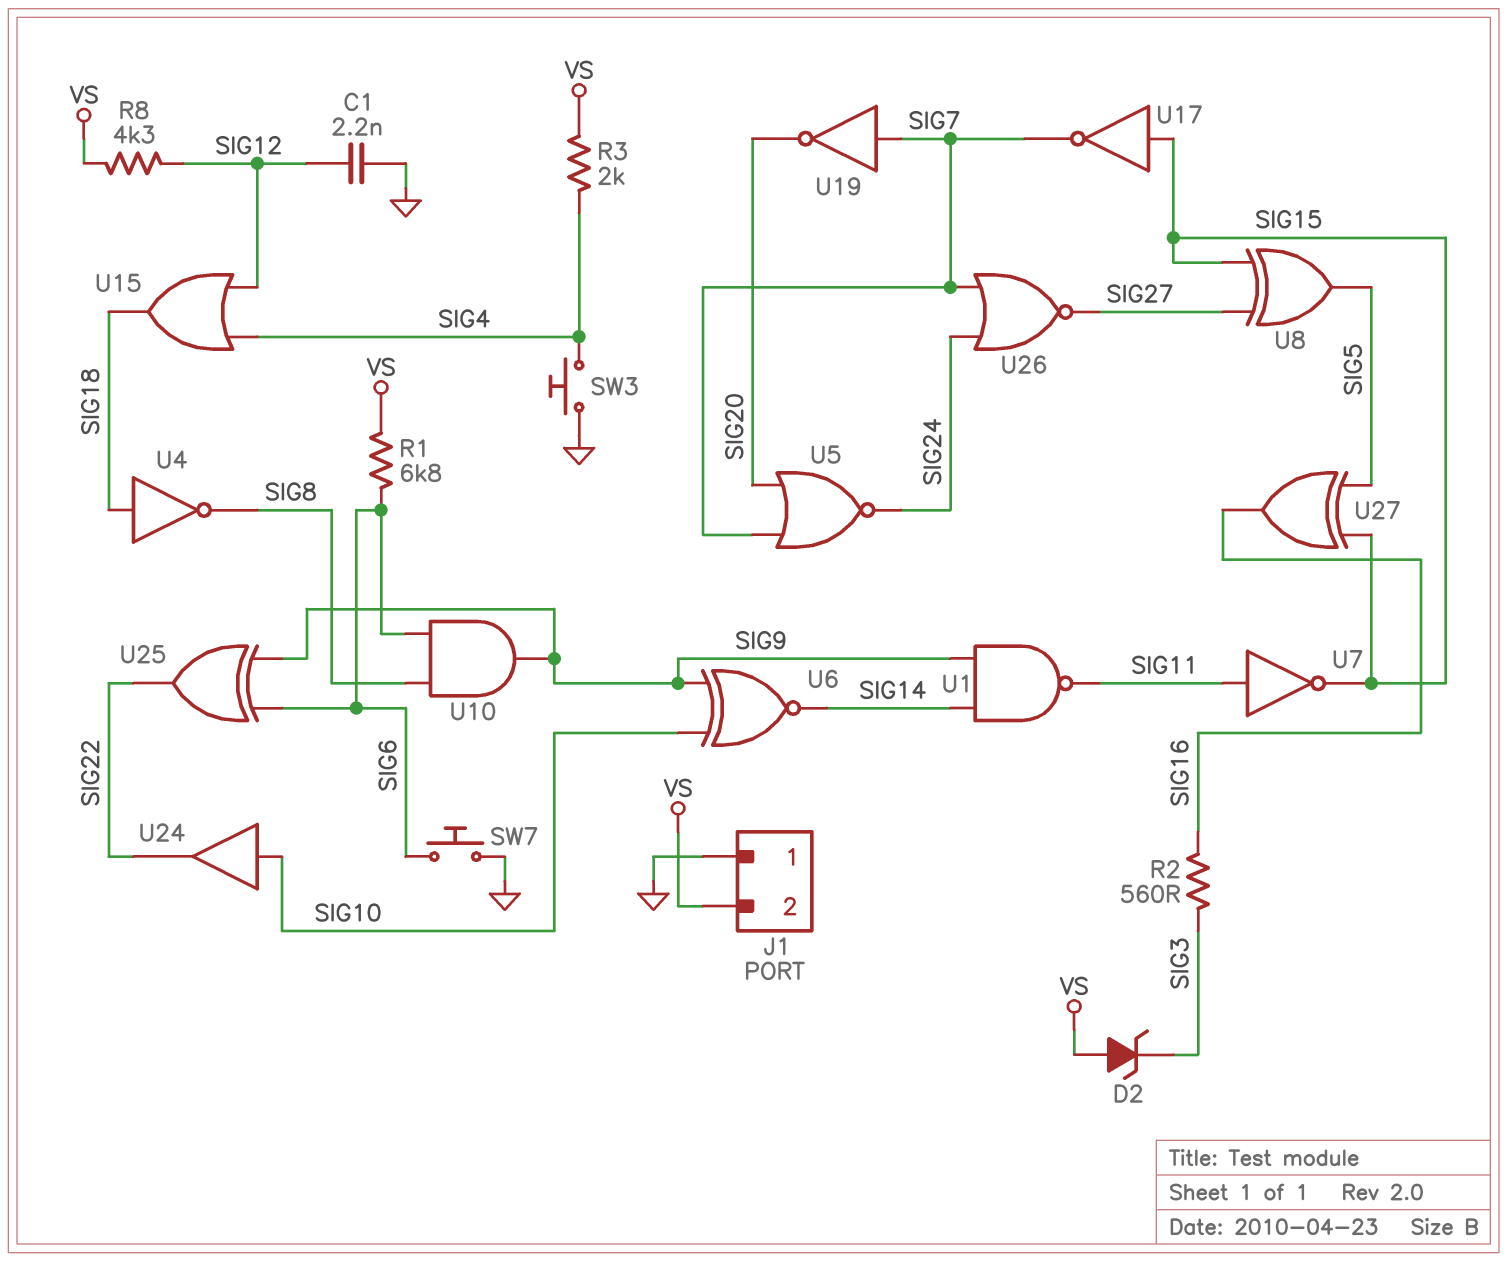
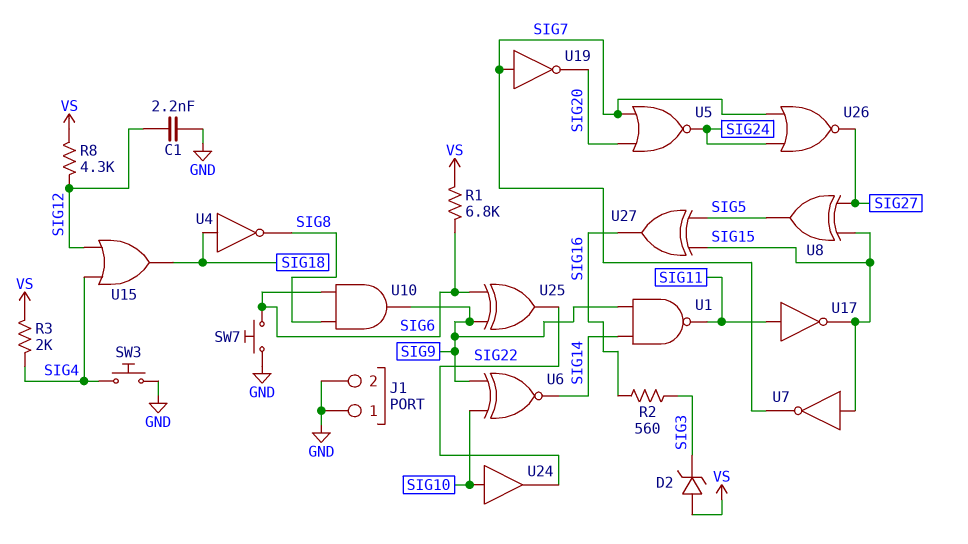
J1 pin 2: VS -> GND
U7: NOT (in SIG11, out SIG15) -> NOT (in SIG15, out SIG7)
U17: NOT (in SIG15, out SIG7) -> NOT (in SIG11, out SIG15)

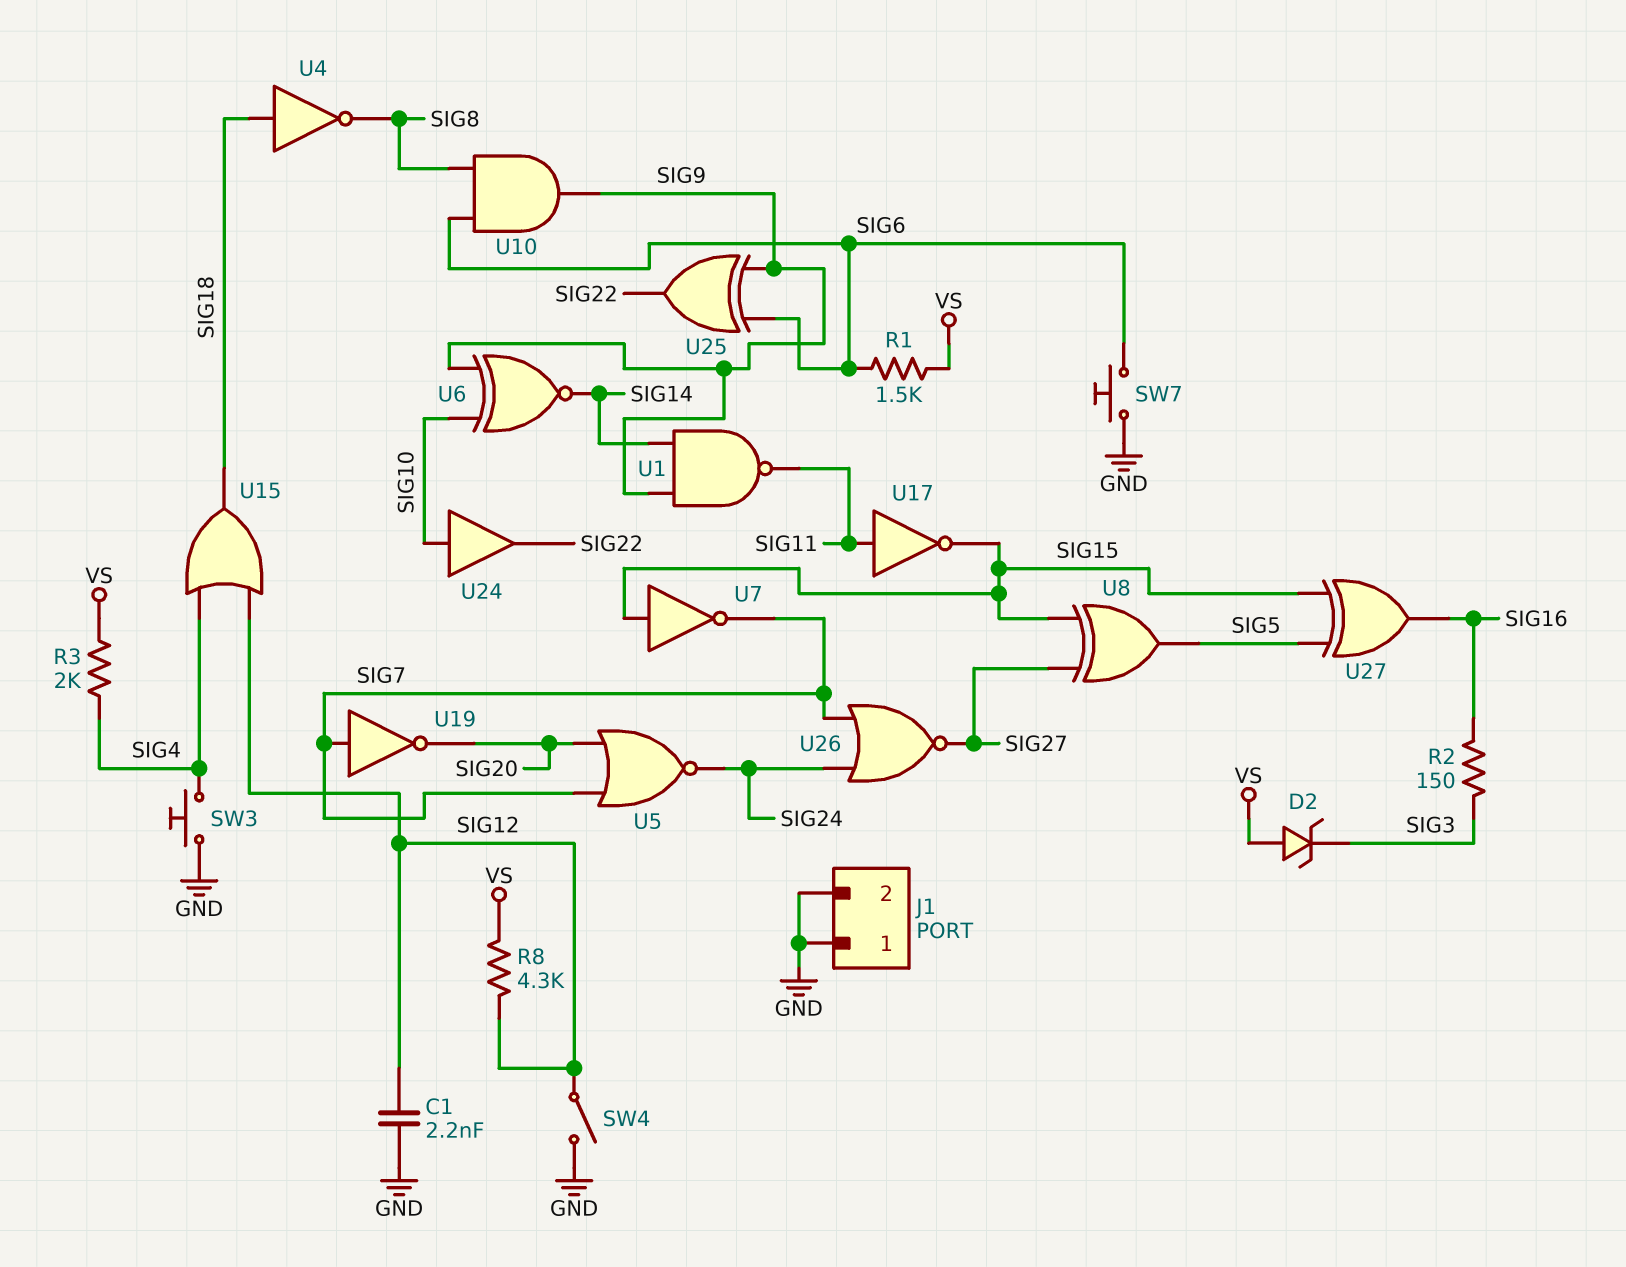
R1: 6.8k (SIG6, VS) -> 1.5k (SIG6, VS)
R2: 560 (SIG3, SIG16) -> 150 (SIG3, SIG16)
SW4: none -> switch (GND, SIG12)

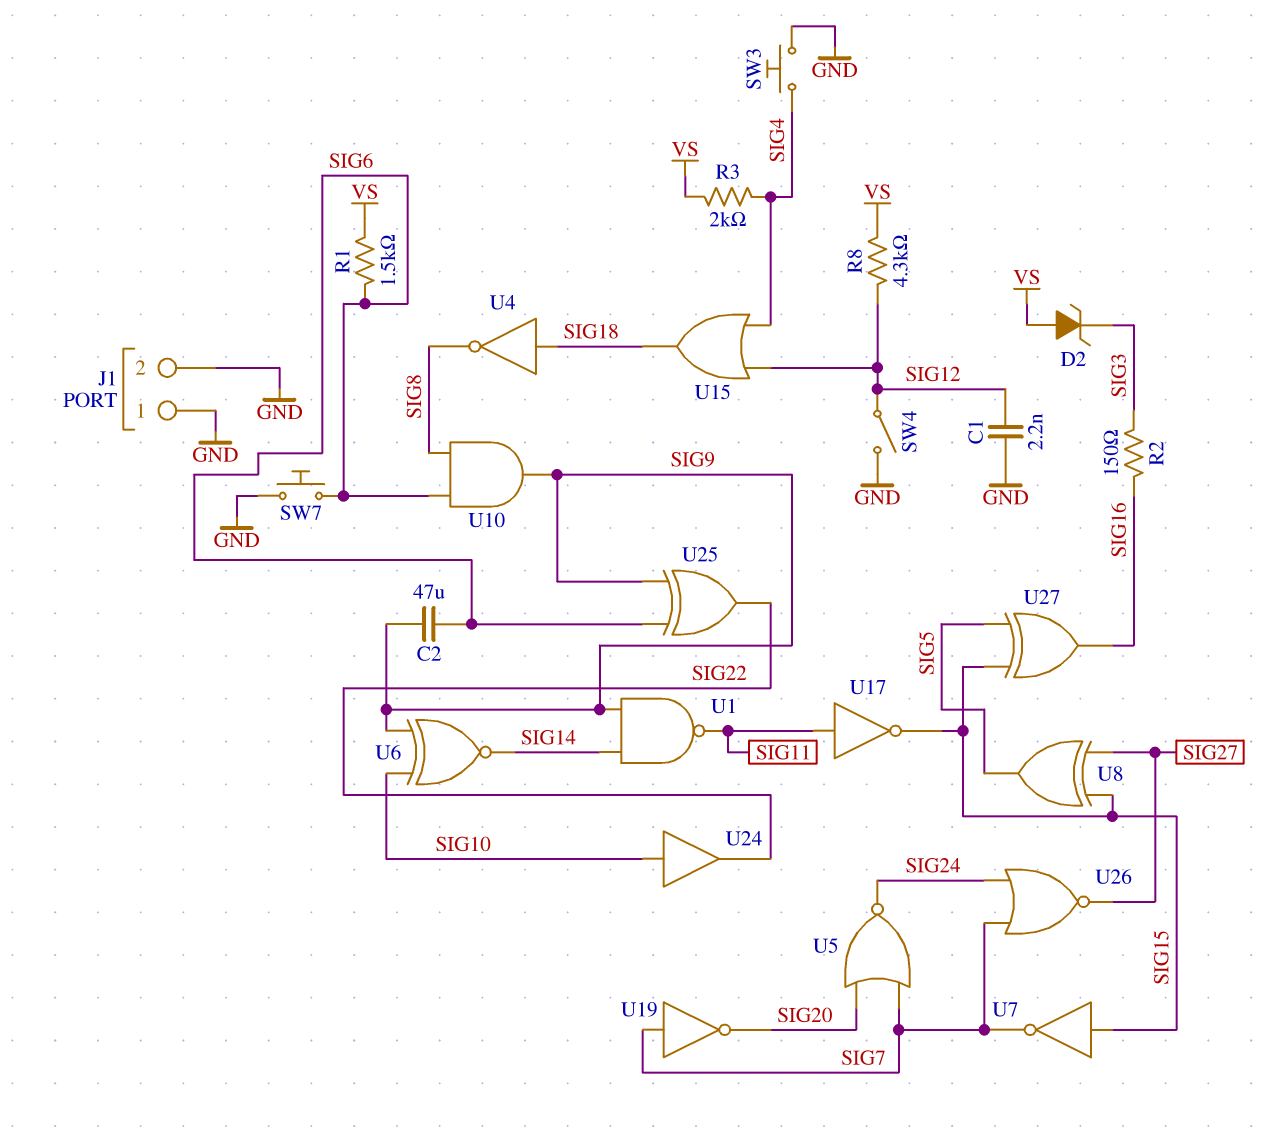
C2: none -> 47uF (SIG6, SIG9)

